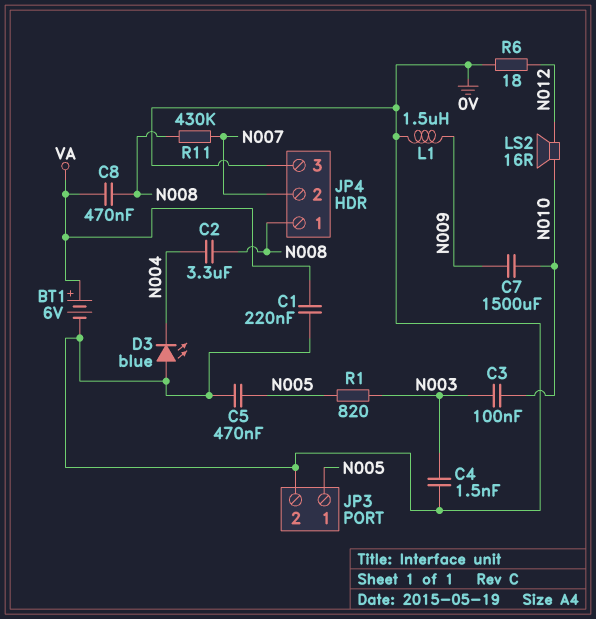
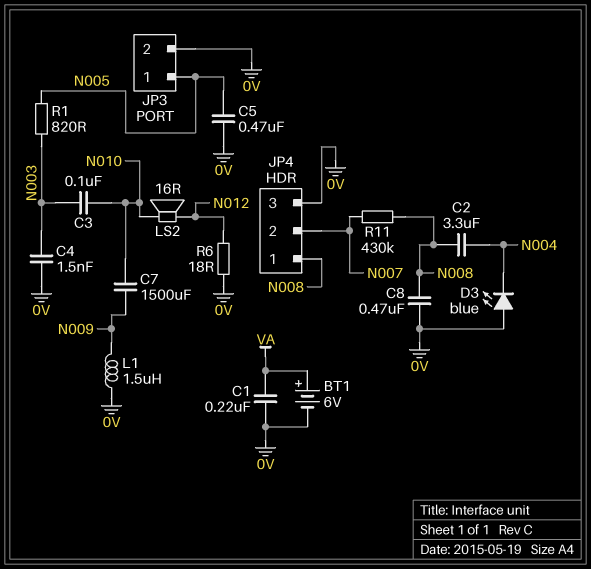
C8: 470nF (N008, VA) -> 470nF (0V, N008)

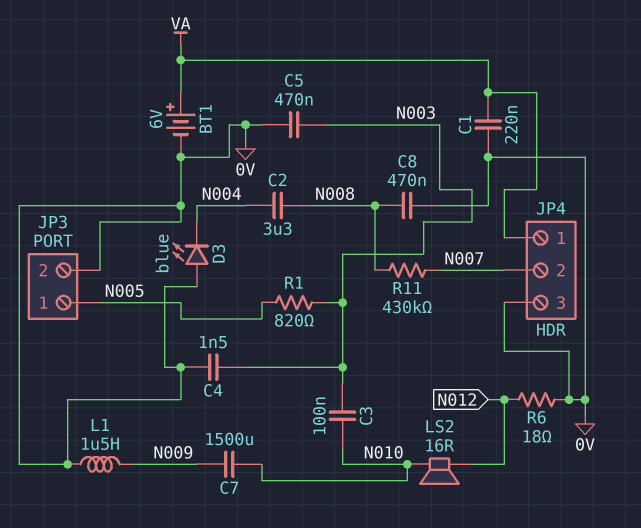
C5: 470nF (0V, N005) -> 470nF (0V, N003)
JP4 pin 1: N008 -> VA

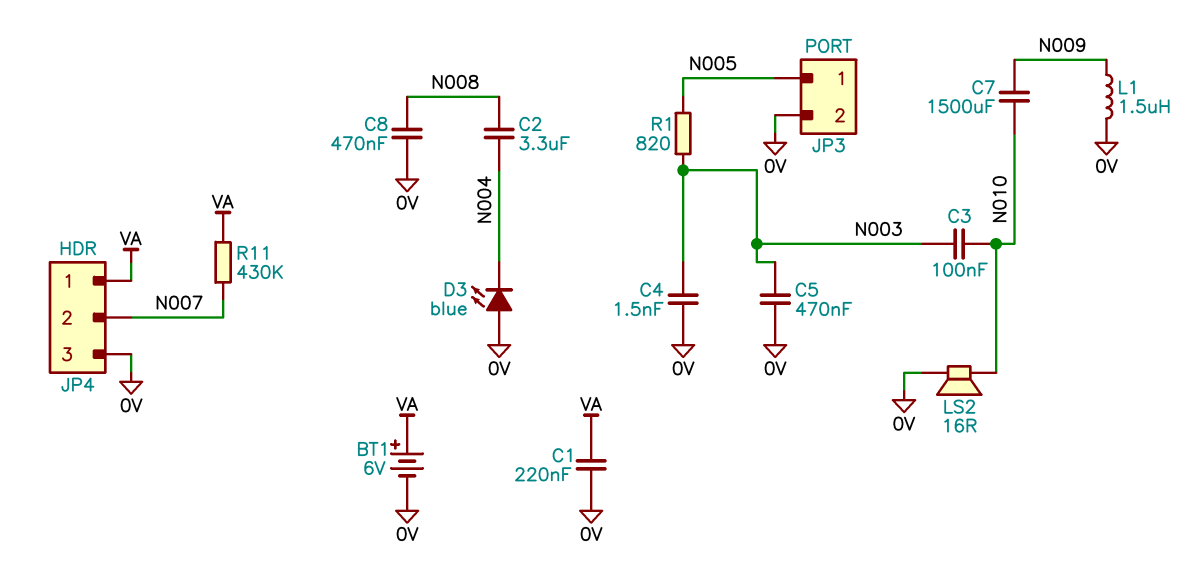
LS2: speaker 16R (N010, N012) -> speaker 16R (0V, N010)
R6: 18 (0V, N012) -> none
R11: 430k (N007, N008) -> 430k (N007, VA)

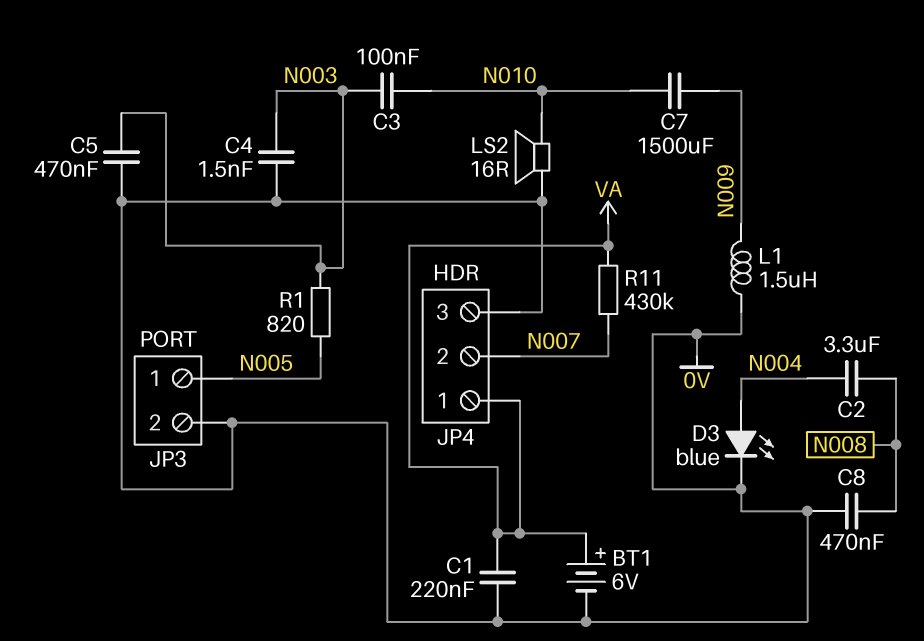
D3: LED blue (A 0V, K N004) -> LED blue (A N004, K 0V)

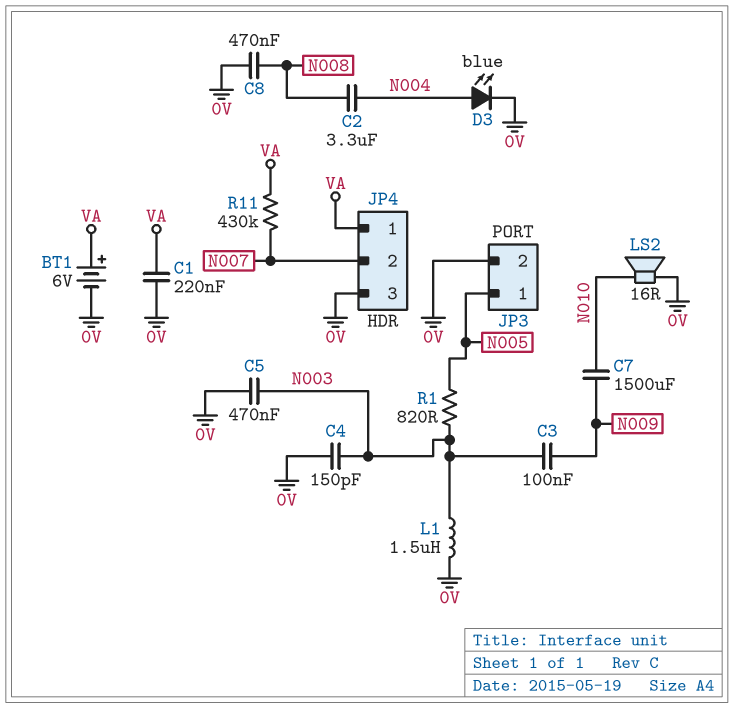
C3: 100nF (N003, N010) -> 100nF (N003, N009)
C4: 1.5nF (0V, N003) -> 150pF (0V, N003)
L1: 1.5uH (0V, N009) -> 1.5uH (0V, N003)

